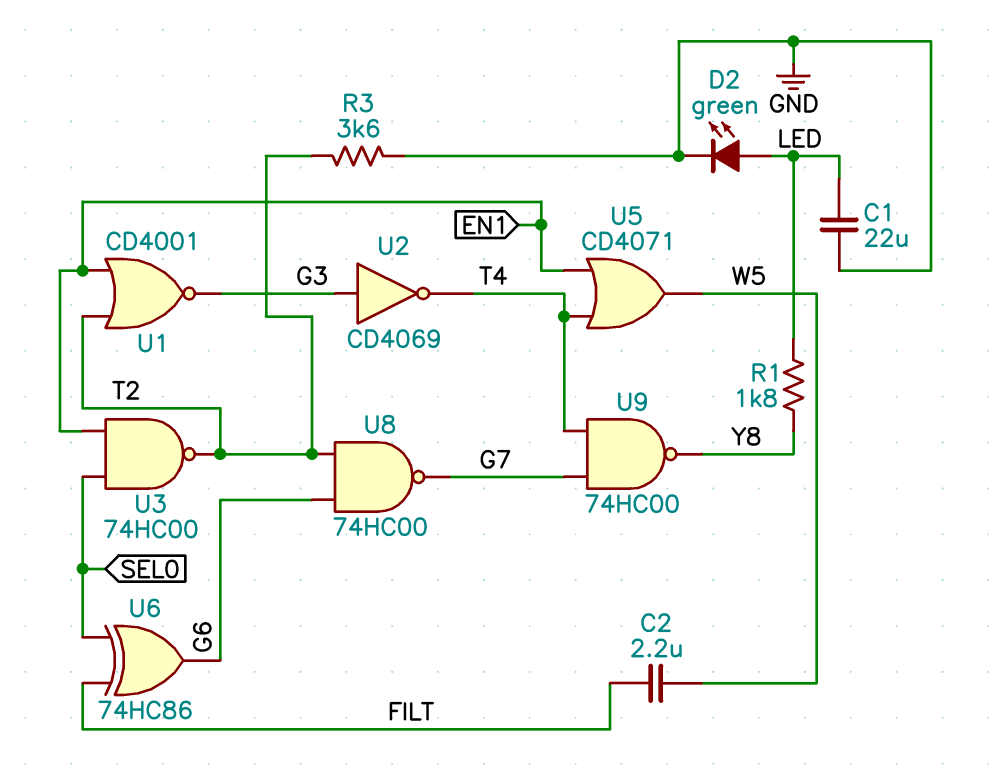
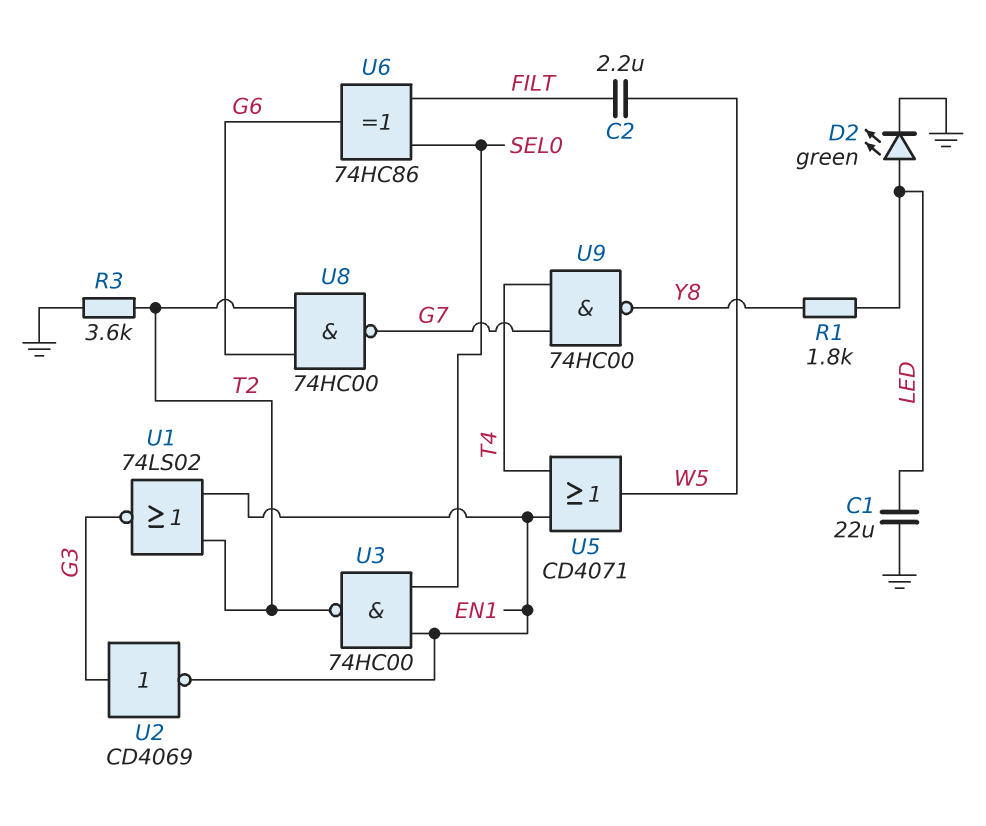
U1: NOR CD4001 (in EN1, in T2, out G3) -> NOR 74LS02 (in EN1, in T2, out G3)
U2: NOT CD4069 (in G3, out T4) -> NOT CD4069 (in G3, out EN1)

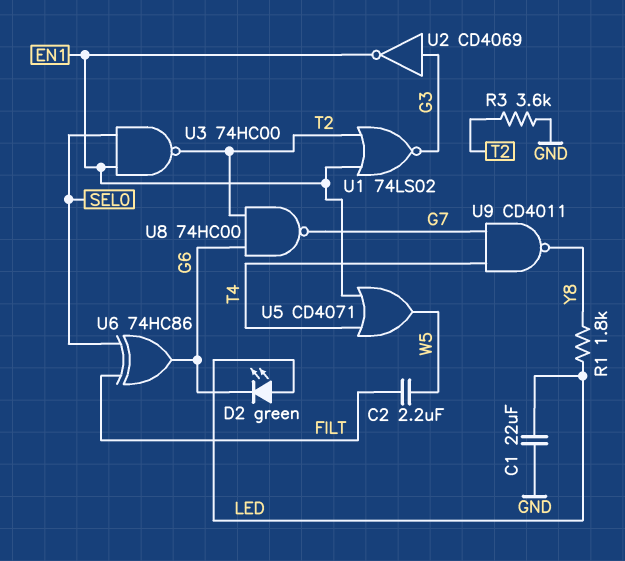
D2: LED green (A LED, K GND) -> LED green (A LED, K G6)
U9: NAND 74HC00 (in G7, in T4, out Y8) -> NAND CD4011 (in G7, in T4, out Y8)

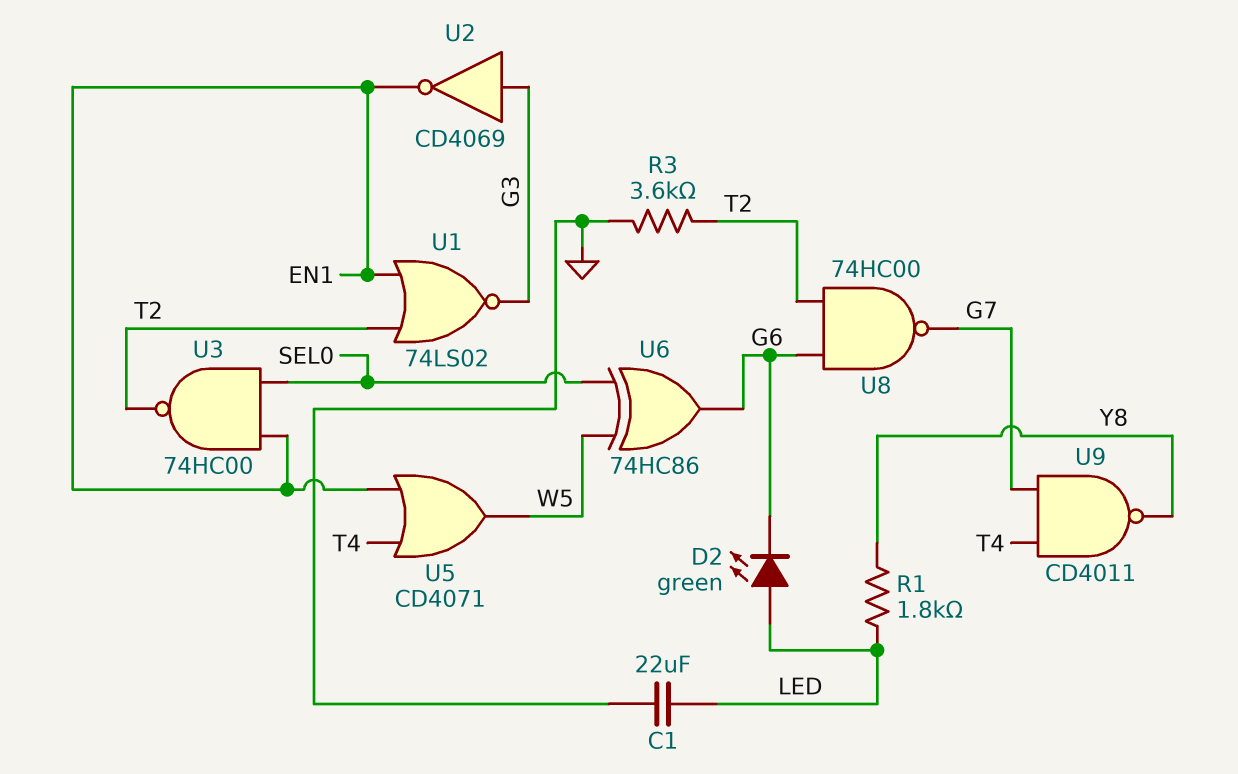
C2: 2.2uF (FILT, W5) -> none
U6: XOR 74HC86 (in FILT, in SEL0, out G6) -> XOR 74HC86 (in SEL0, in W5, out G6)

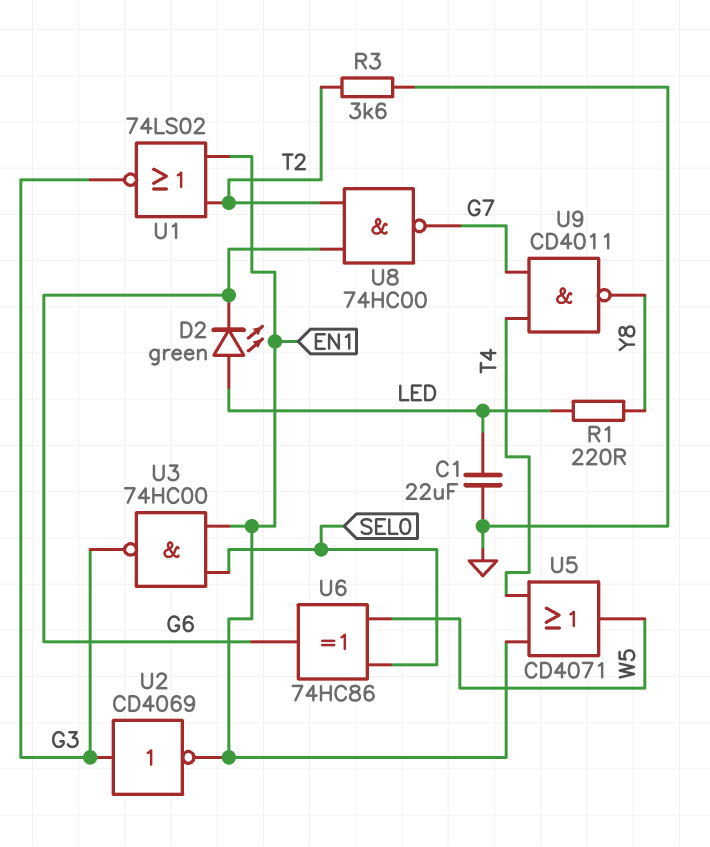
R1: 1.8k (LED, Y8) -> 220 (LED, Y8)
U3: NAND 74HC00 (in EN1, in SEL0, out T2) -> NAND 74HC00 (in EN1, in SEL0, out G3)

